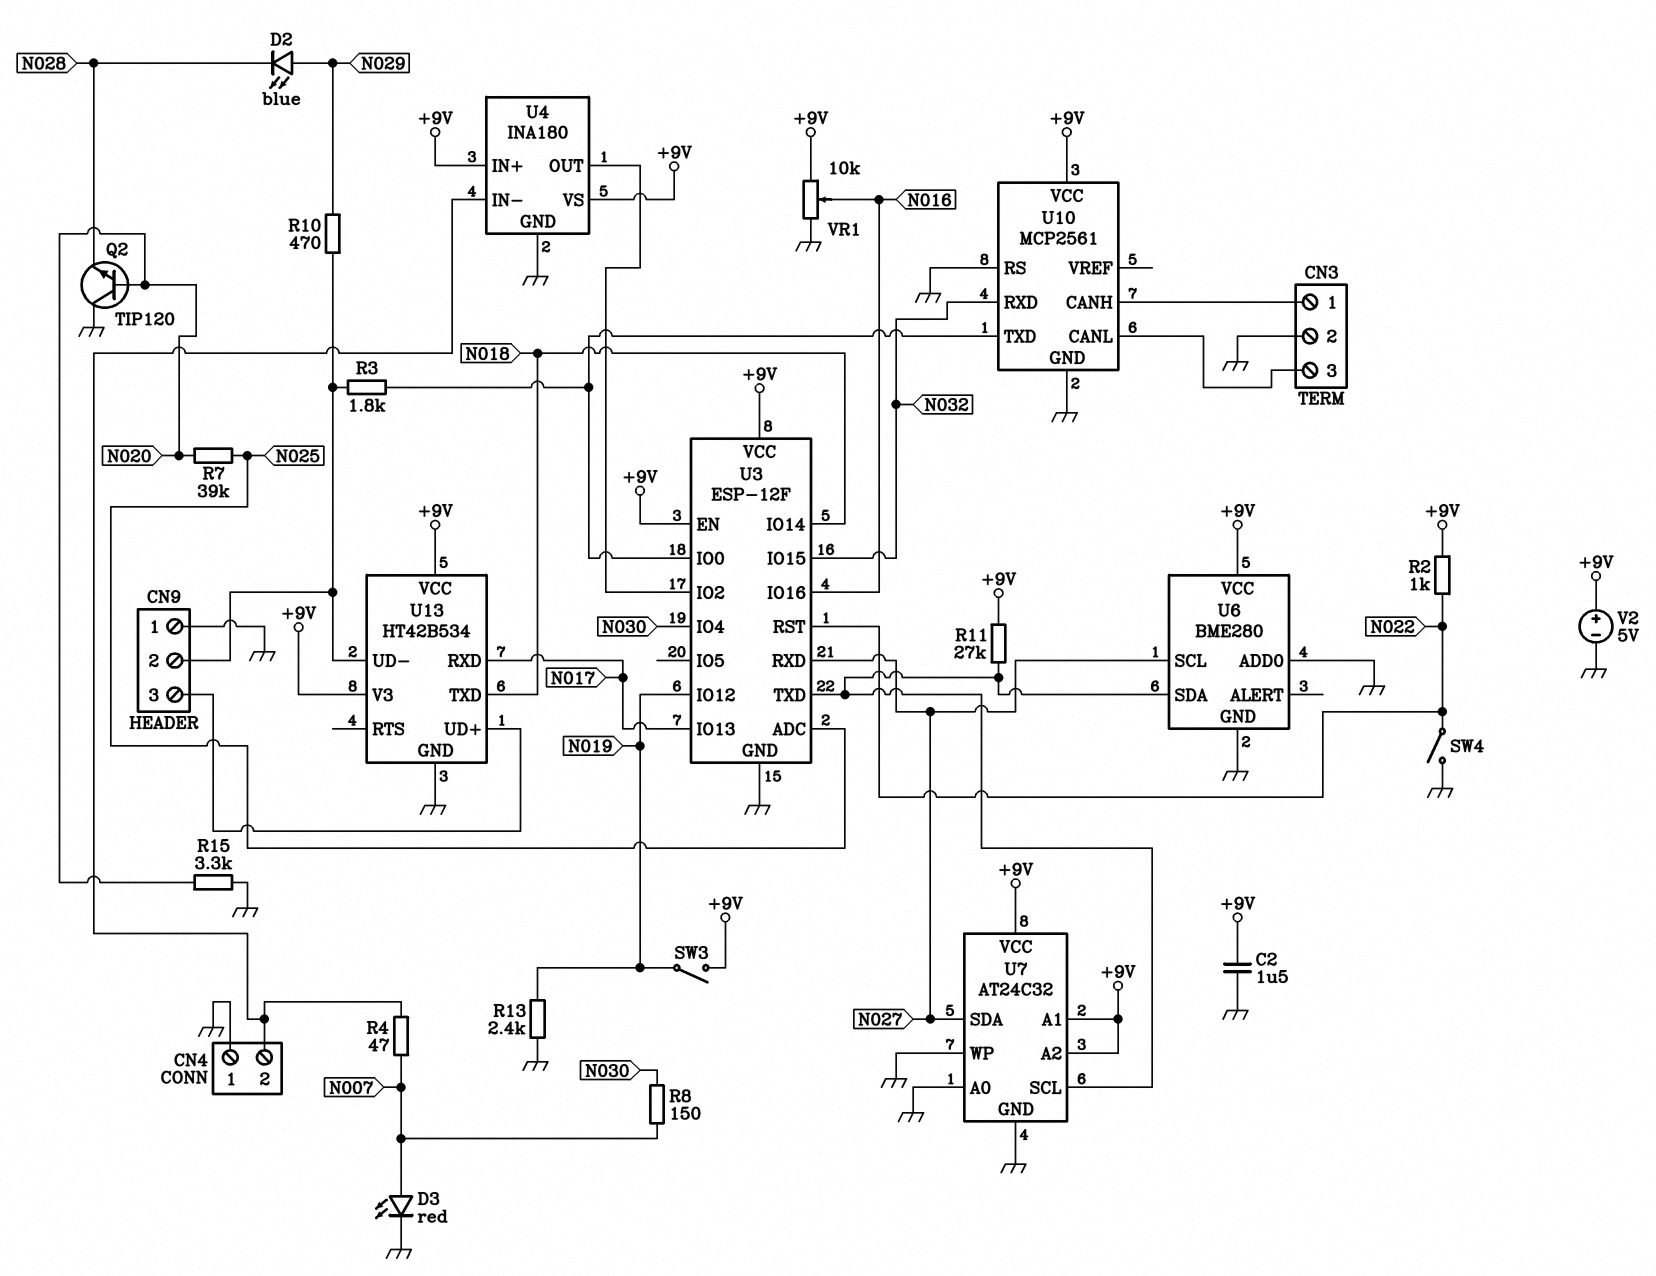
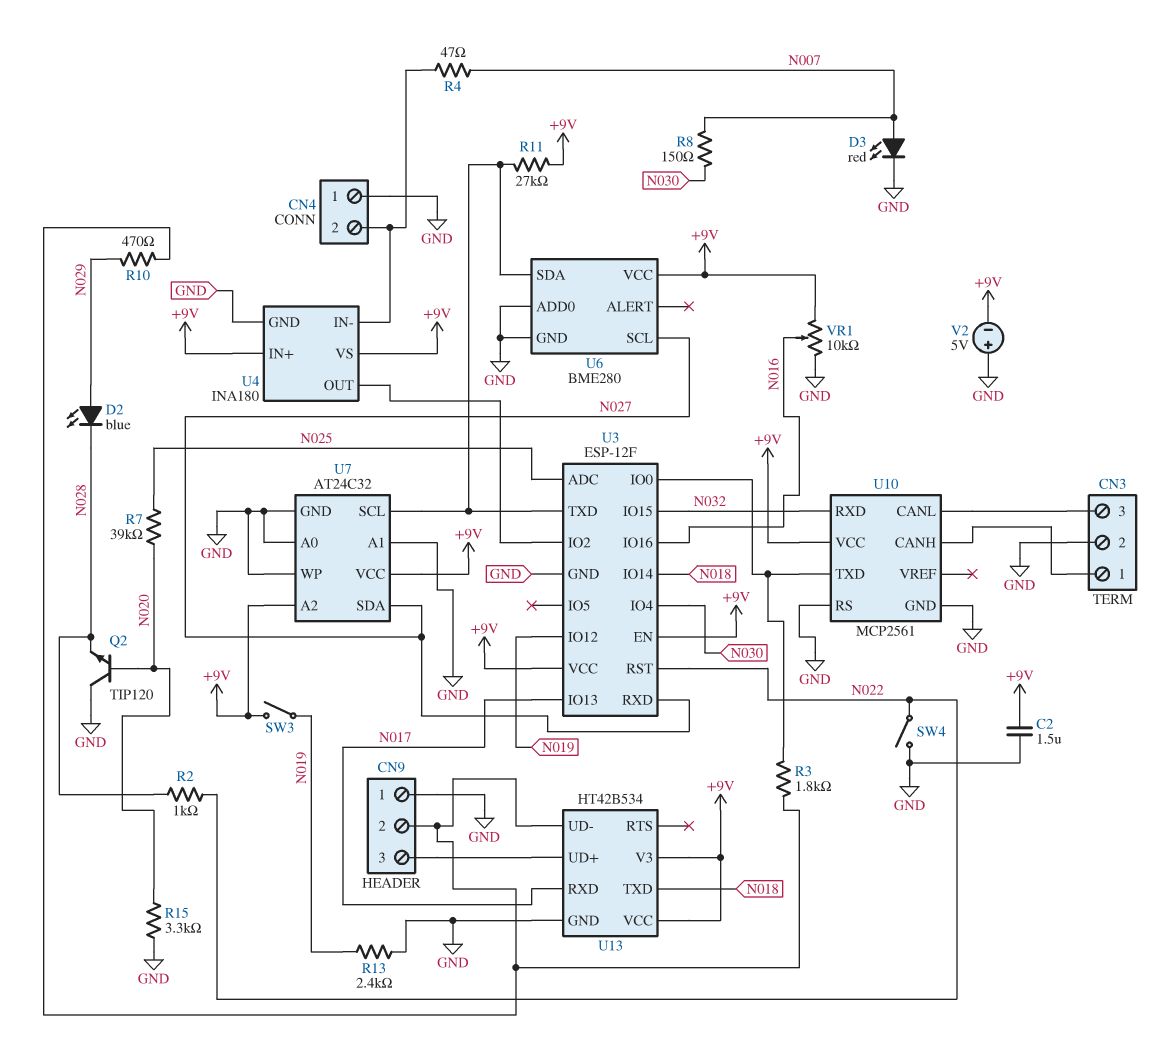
R2: 1k (+9V, N022) -> 1k (N022, N028)
U7 pin A1: +9V -> GND
V2: 5V (plus +9V, minus GND) -> 5V (plus GND, minus +9V)

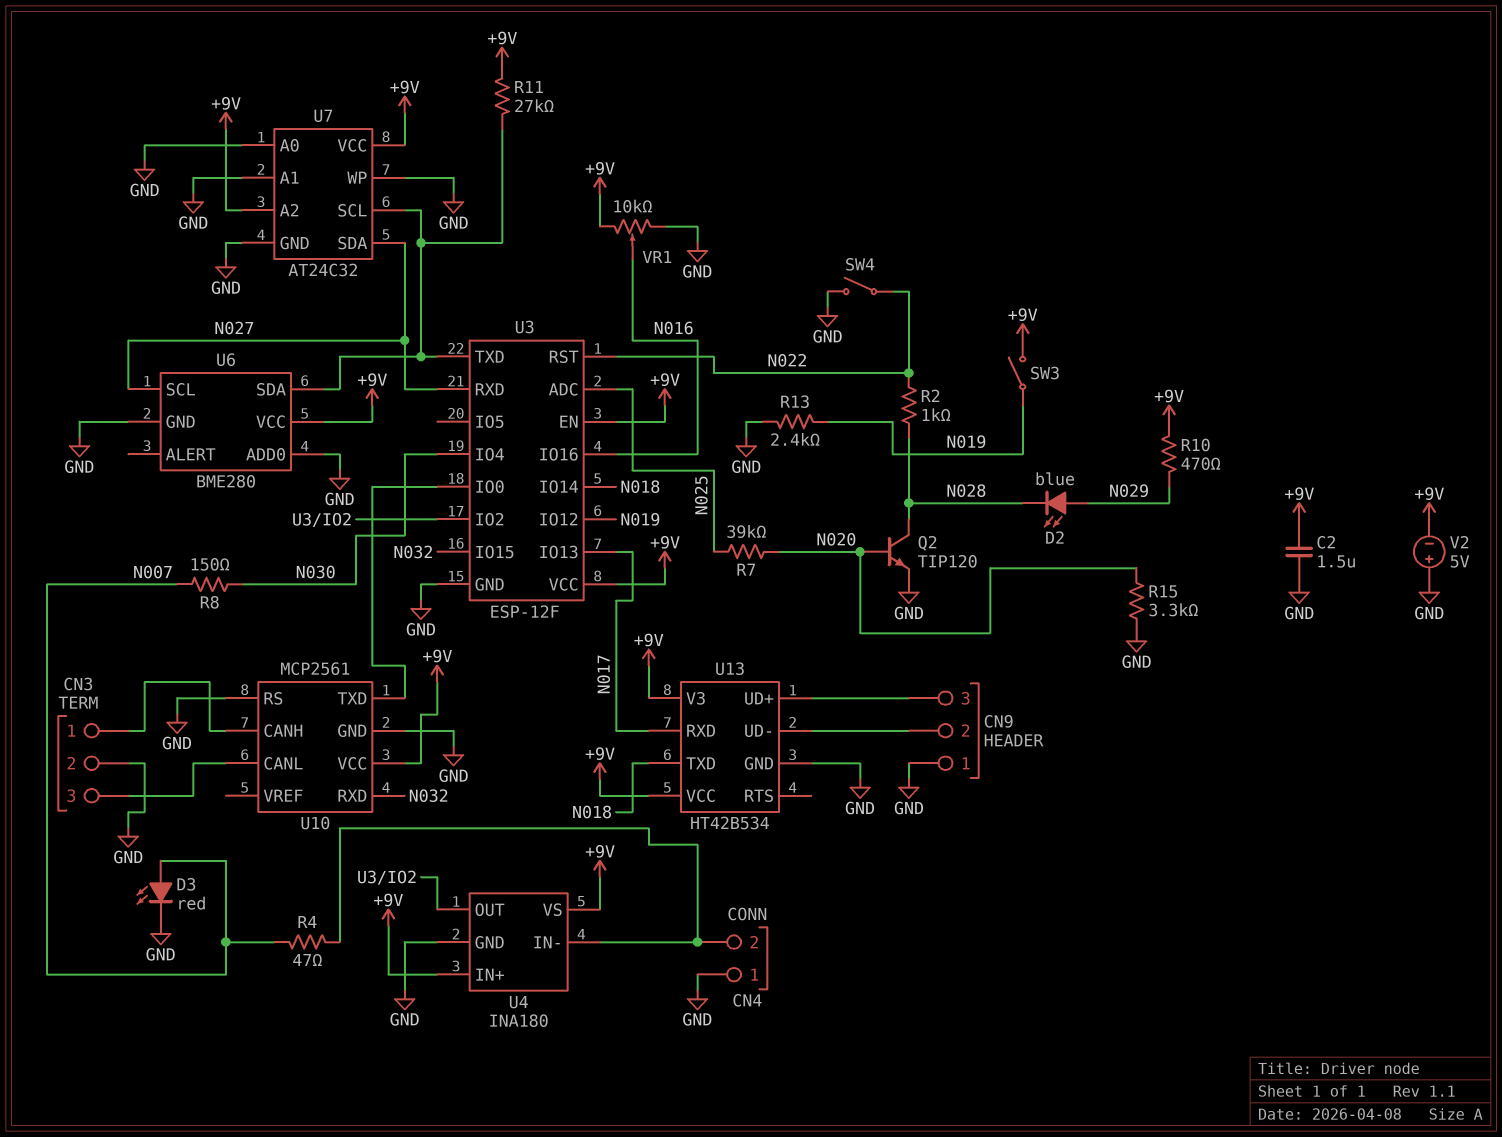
Q2: NPN TIP120 (B N020, C GND, E N028) -> NPN TIP120 (B N020, C N028, E GND)
R3: 1.8k (CN9/2, U3/IO0) -> none
R10: 470 (CN9/2, N029) -> 470 (+9V, N029)

